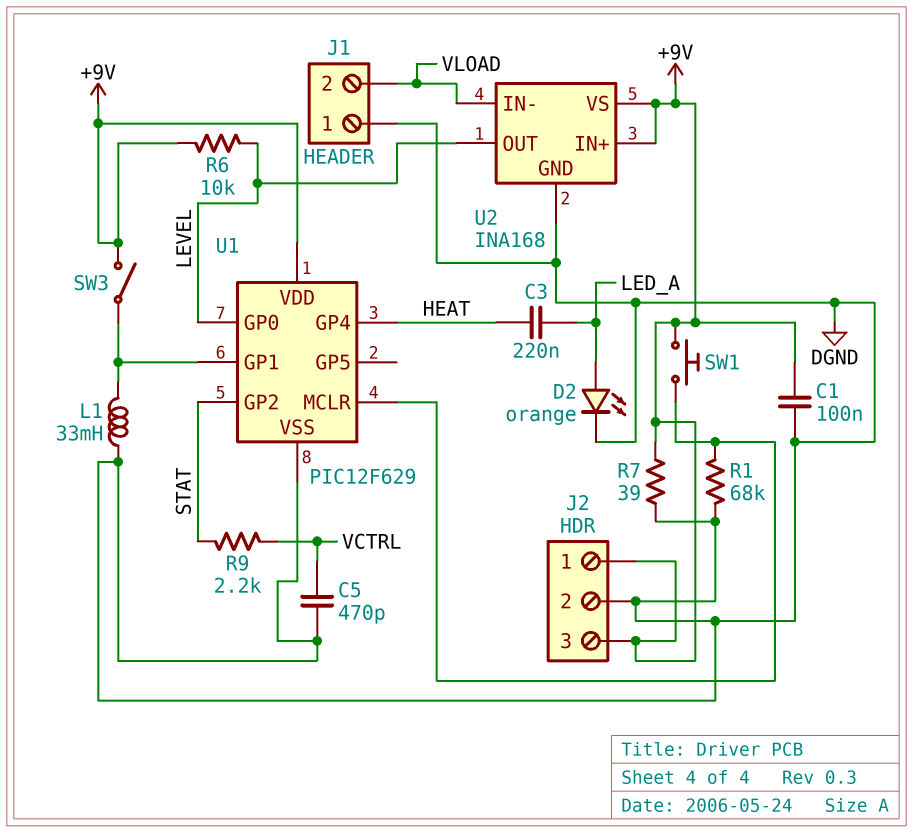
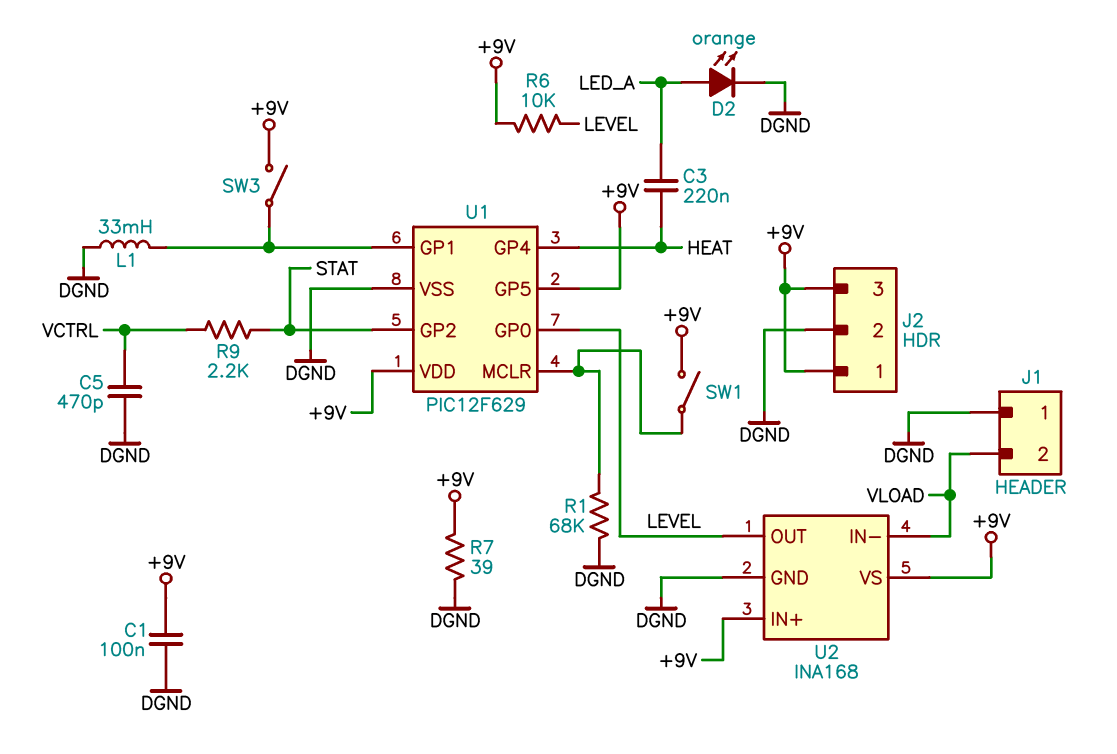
SW1: button (+9V, U1/MCLR) -> switch (+9V, U1/MCLR)
U1 pin GP5: none -> +9V

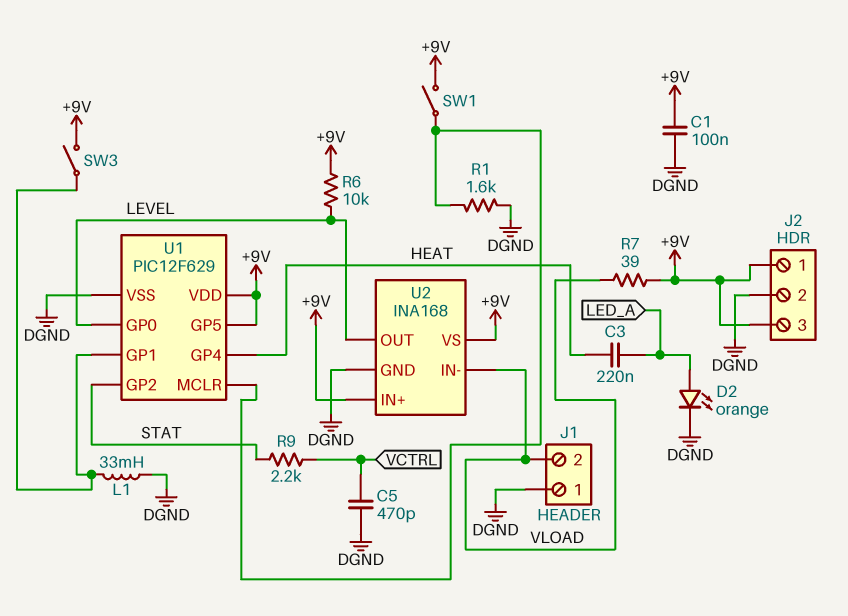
R1: 68k (DGND, U1/MCLR) -> 1.6k (DGND, U1/MCLR)
R7: 39 (+9V, DGND) -> 39 (+9V, VLOAD)

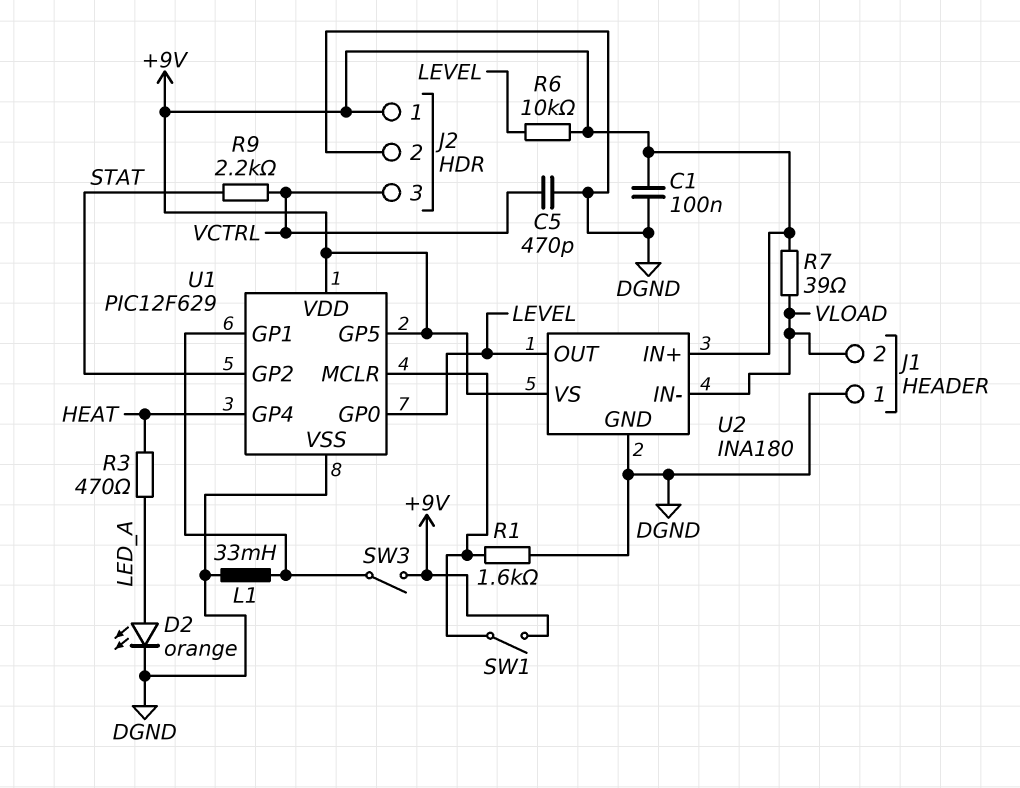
C3: 220nF (HEAT, LED_A) -> none
J2 pin 3: +9V -> VCTRL
R3: none -> 470 (HEAT, LED_A)
U2: INA168 -> INA180

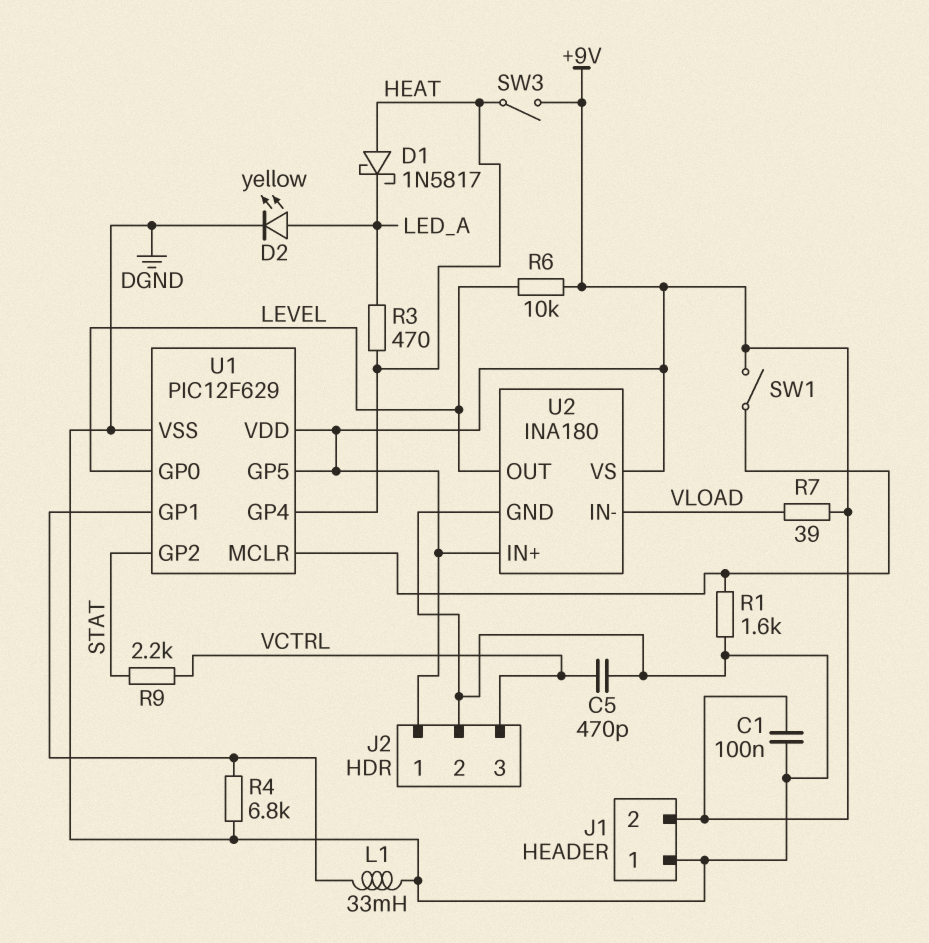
D1: none -> schottky 1N5817 (A HEAT, K LED_A)
D2: LED orange (A LED_A, K DGND) -> LED yellow (A LED_A, K DGND)
J1 pin 2: VLOAD -> +9V
R4: none -> 6.8k (DGND, U1/GP1)
SW3: switch (+9V, U1/GP1) -> switch (+9V, HEAT)

